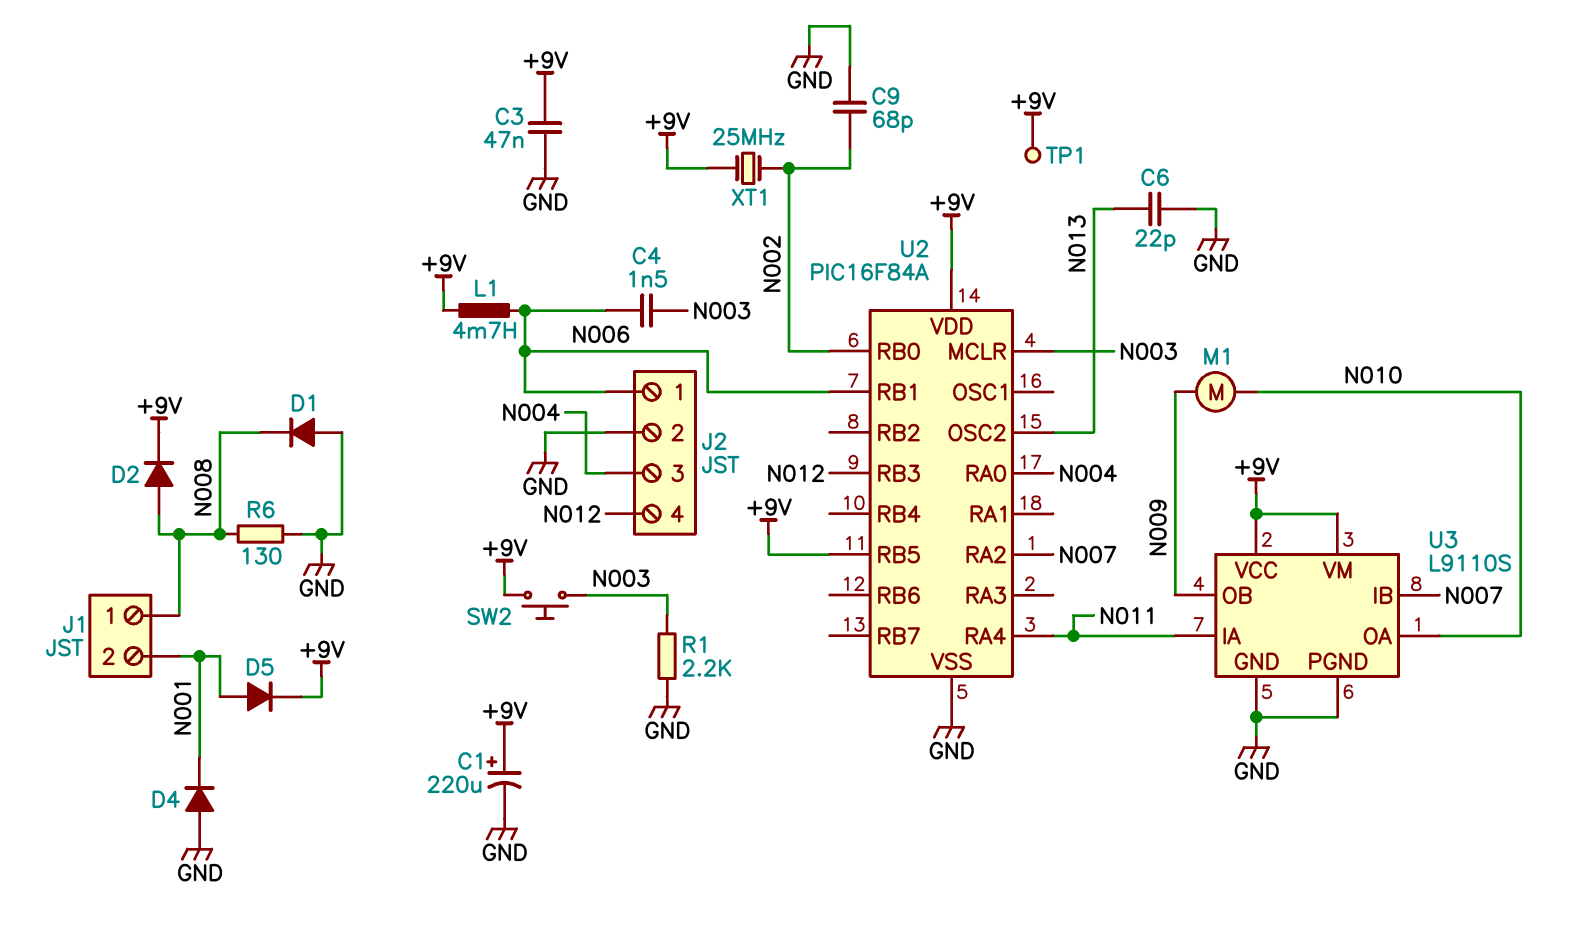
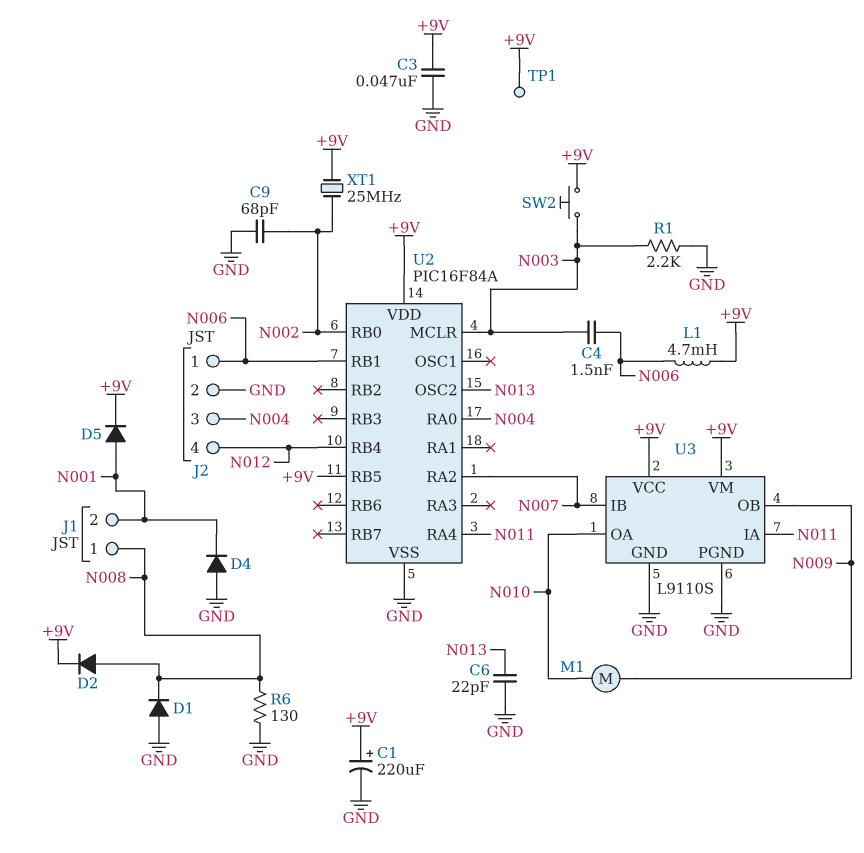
U2 pin RB3: N012 -> none
U2 pin RB4: none -> N012

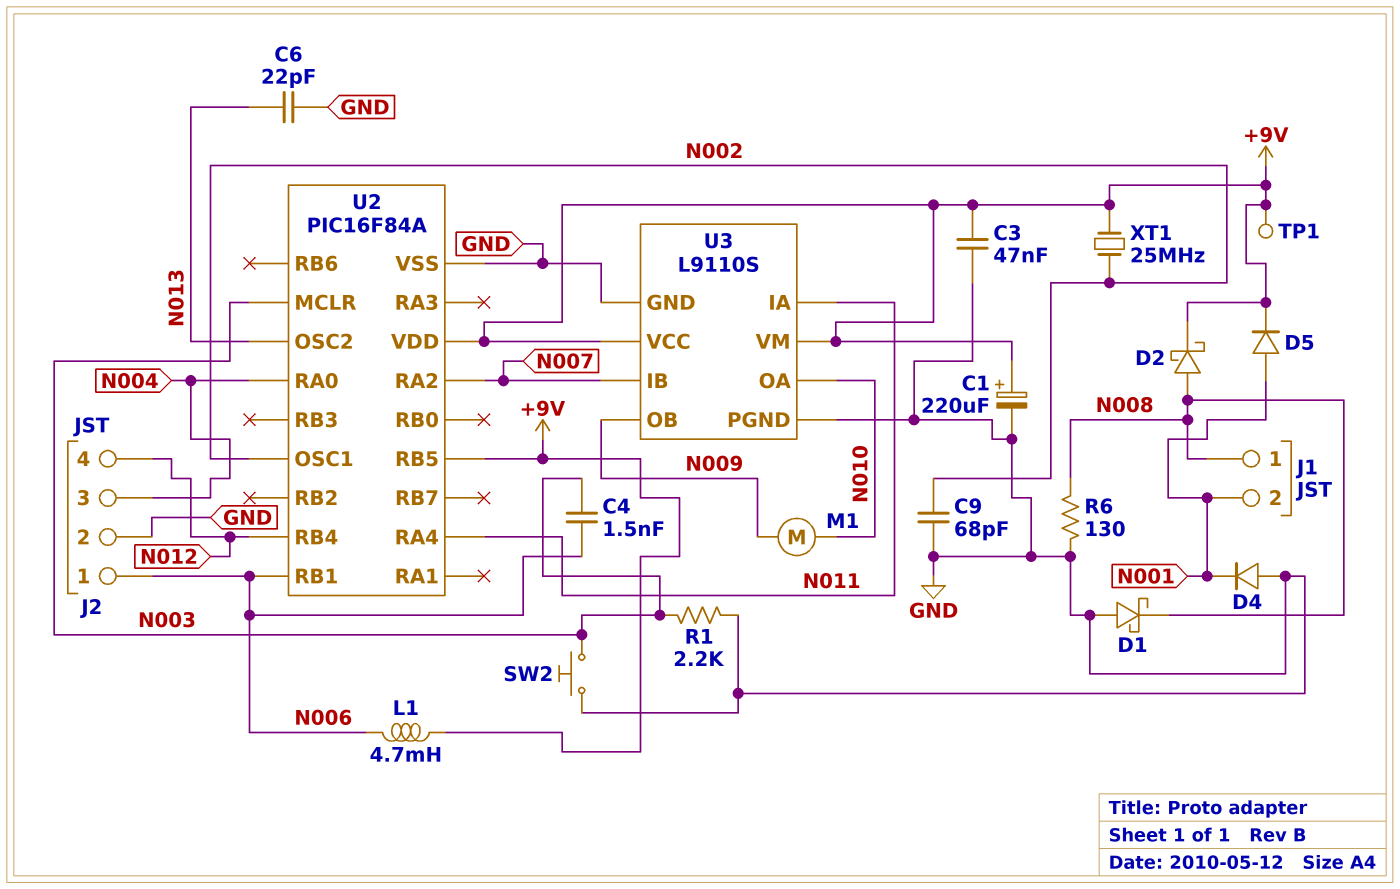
D1: diode (A GND, K N008) -> schottky (A GND, K N008)
D2: diode (A N008, K +9V) -> schottky (A N008, K +9V)
SW2: button (+9V, N003) -> button (GND, N003)
U2 pin OSC1: none -> N002
U2 pin RB0: N002 -> none

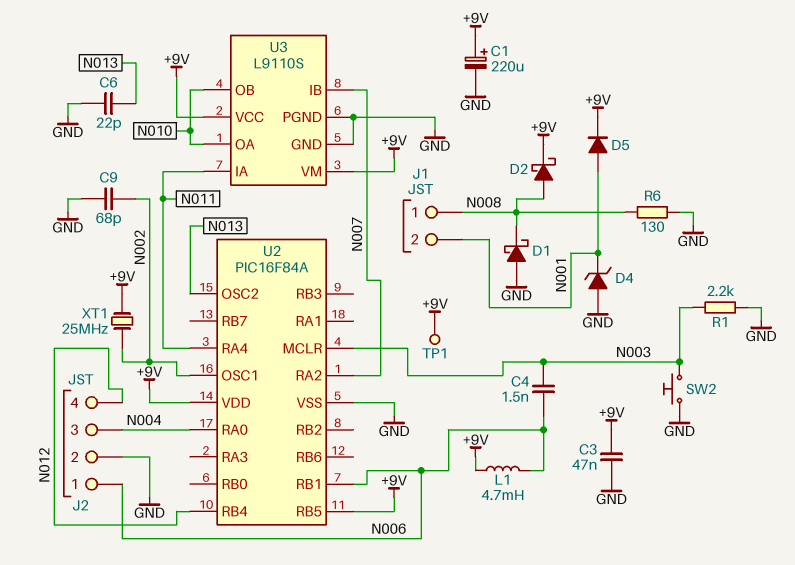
D4: diode (A GND, K N001) -> zener (A GND, K N001)
M1: motor (N009, N010) -> none
U3 pin OB: N009 -> N010

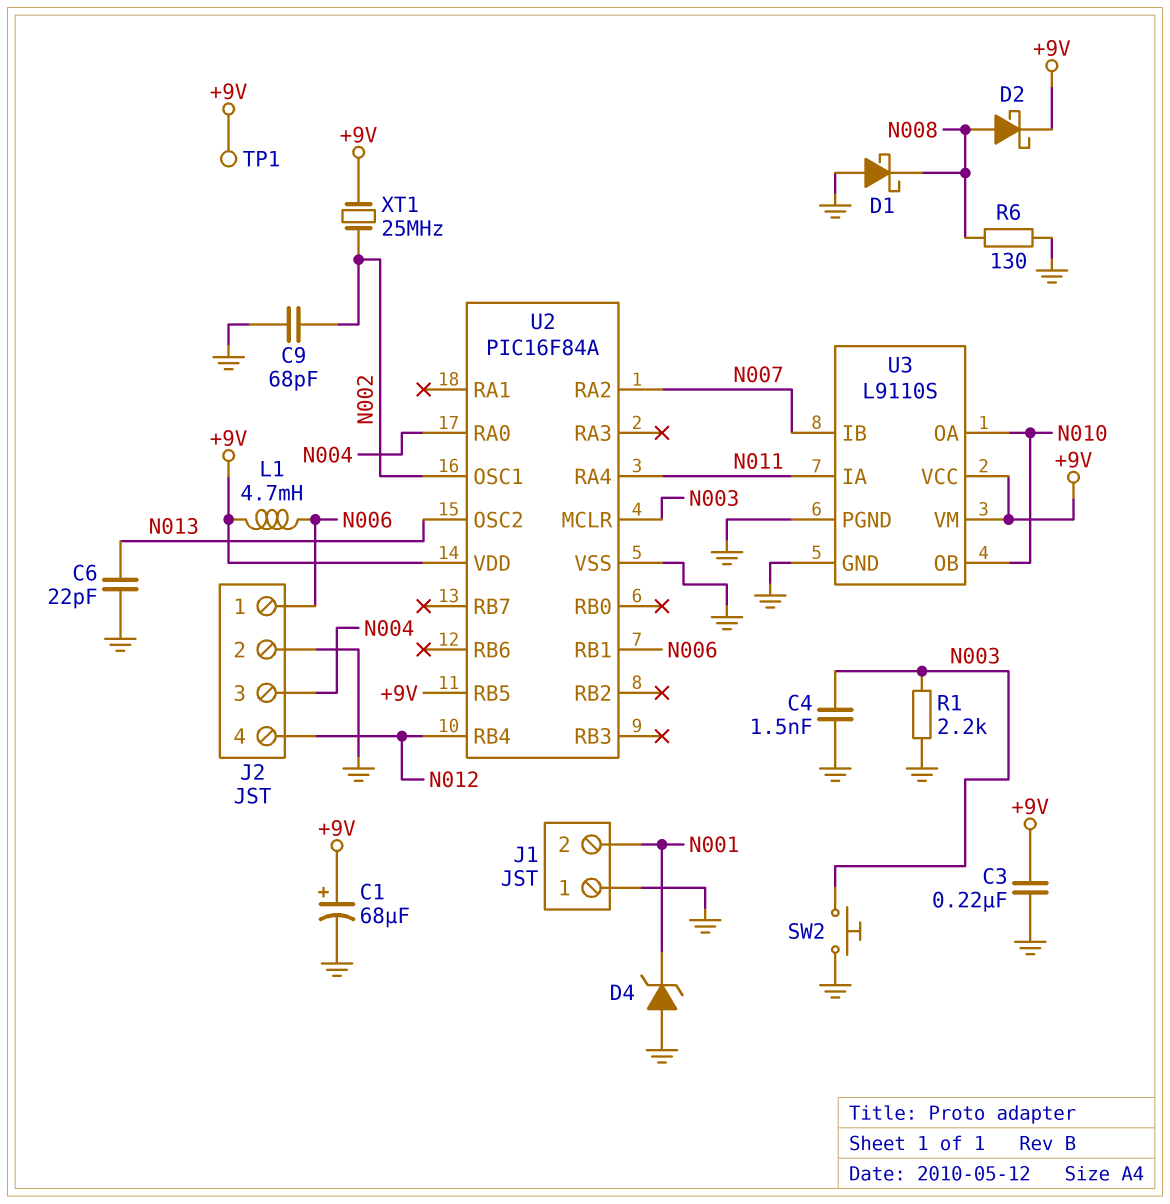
C1: 220uF (plus +9V, minus GND) -> 68uF (plus +9V, minus GND)
C3: 47nF (+9V, GND) -> 220nF (+9V, GND)
C4: 1.5nF (N003, N006) -> 1.5nF (GND, N003)
D5: diode (A N001, K +9V) -> none
J1 pin 1: N008 -> GND

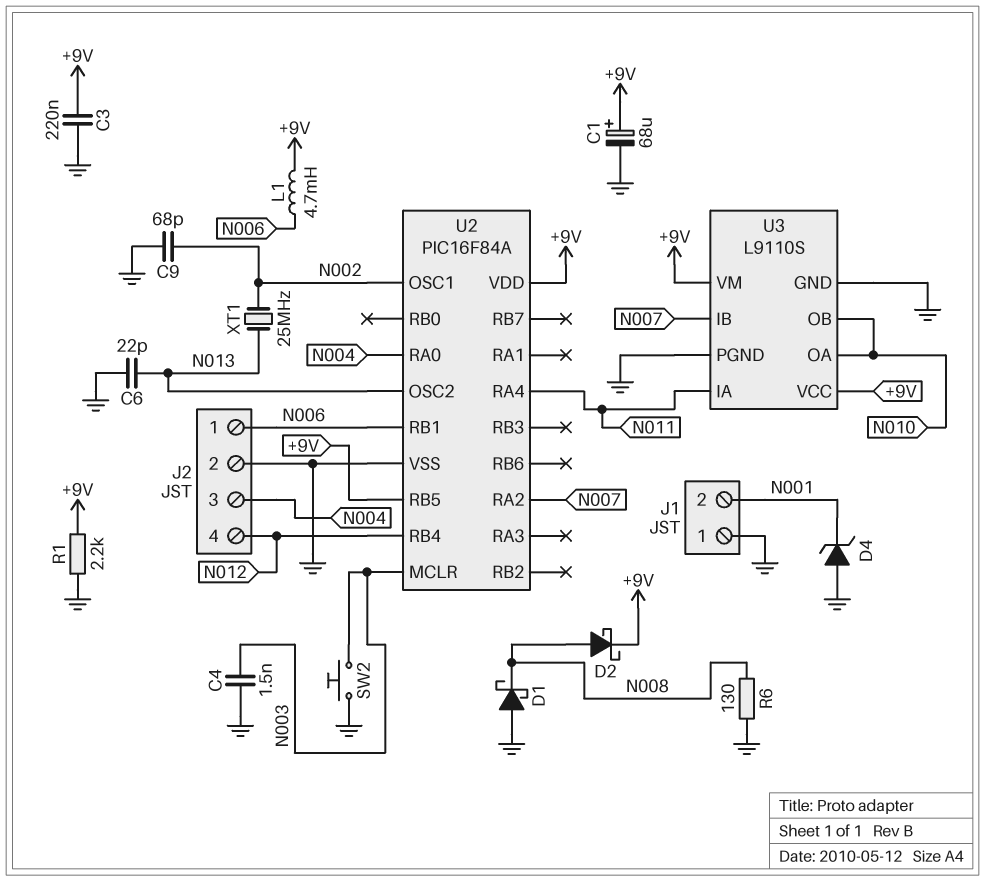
R1: 2.2k (GND, N003) -> 2.2k (+9V, GND)
TP1: test point (+9V) -> none
XT1: 25MHz (+9V, N002) -> 25MHz (N002, N013)

